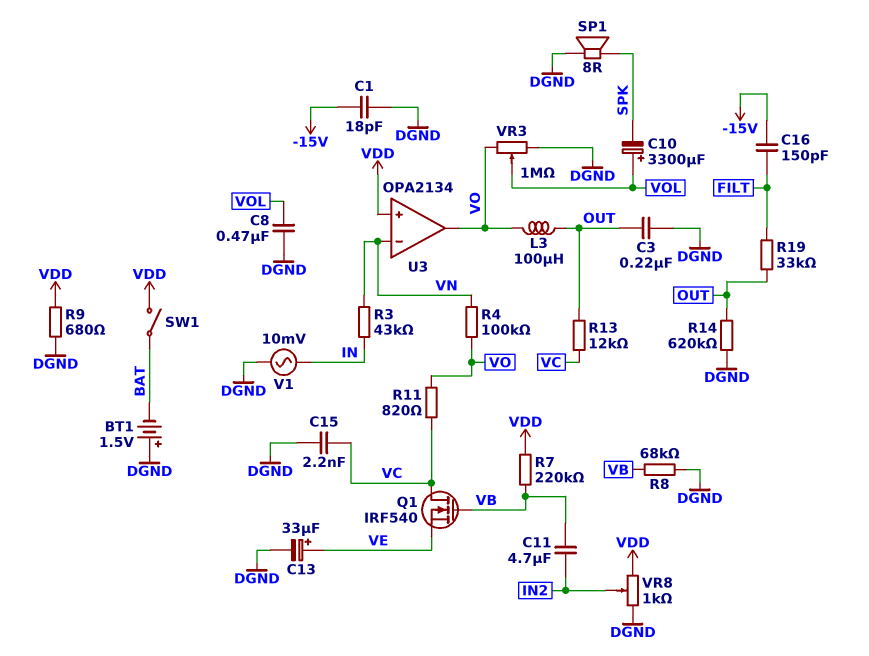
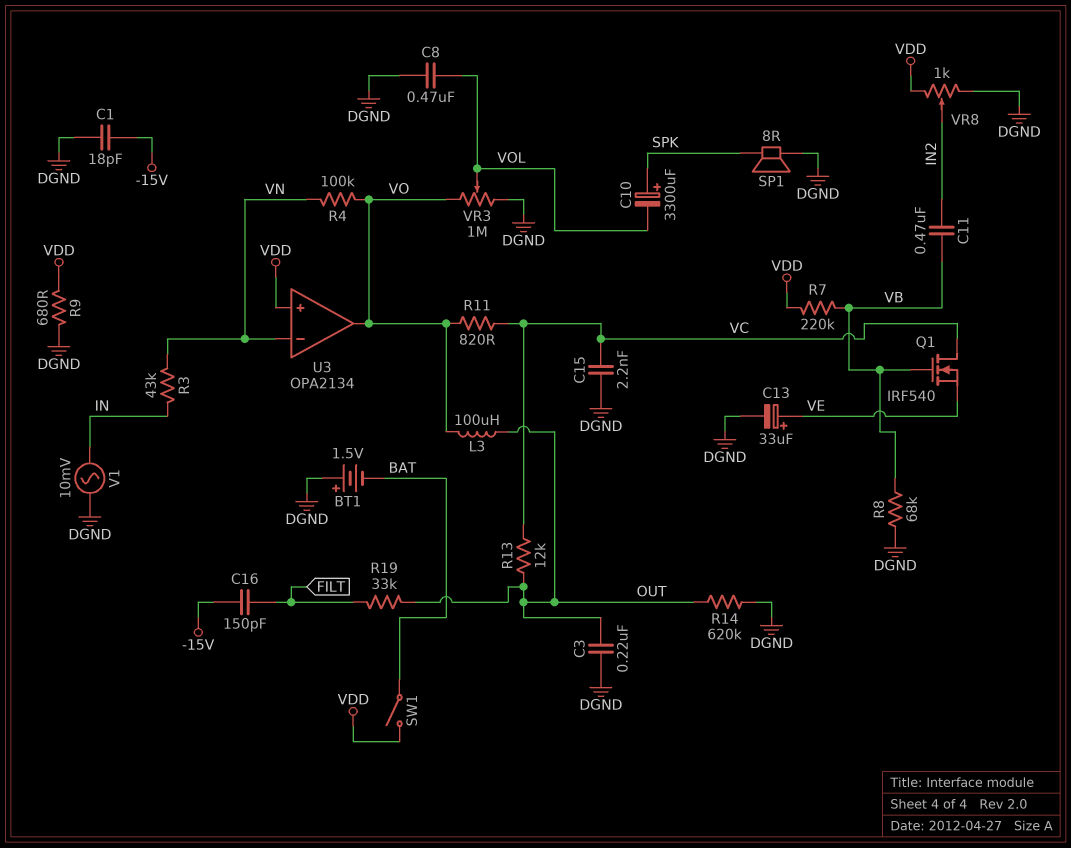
C10: 3300uF (plus VOL, minus SPK) -> 3300uF (plus SPK, minus VOL)
C11: 4.7uF (IN2, VB) -> 470nF (IN2, VB)

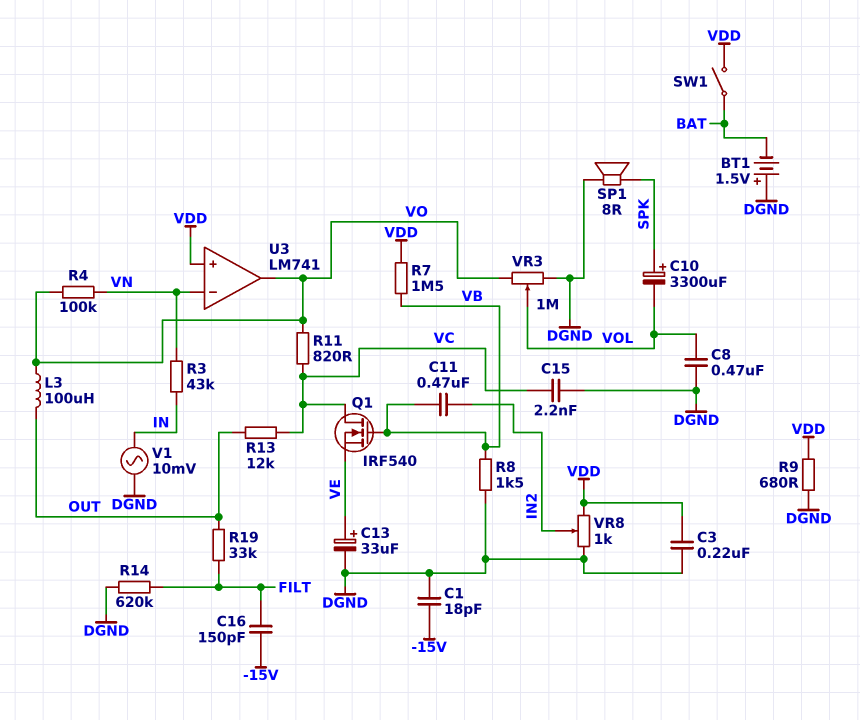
C3: 220nF (DGND, OUT) -> 220nF (DGND, VDD)
R7: 220k (VB, VDD) -> 1.5M (VB, VDD)
R8: 68k (DGND, VB) -> 1.5k (DGND, VB)
R14: 620k (DGND, OUT) -> 620k (DGND, FILT)
U3: OPA2134 -> LM741

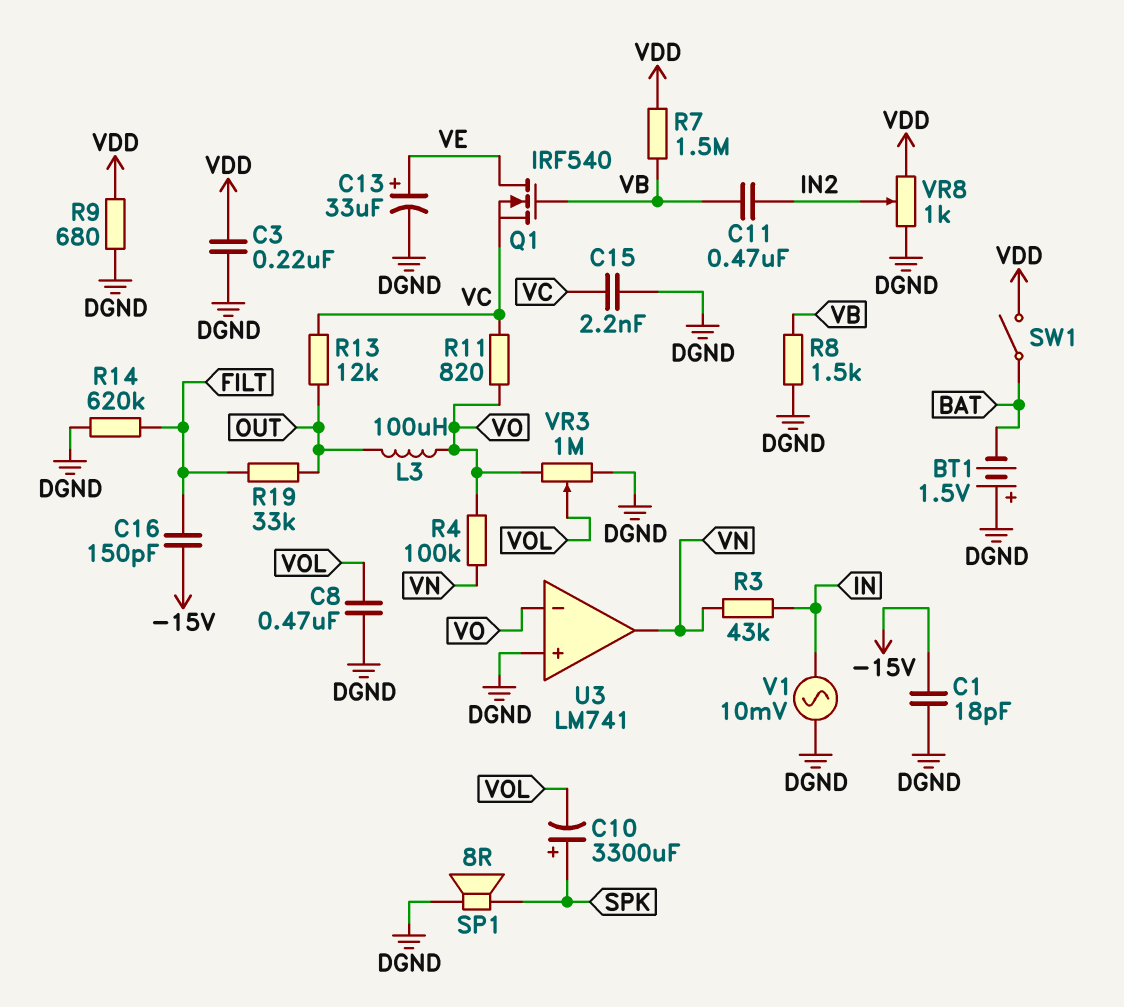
Q1: NMOS IRF540 (G VB, D VC, S VE) -> NMOS IRF540 (G VB, D VE, S VC)
U3 pin in+: VDD -> DGND
U3 pin in-: VN -> VO
U3 pin out: VO -> VN

